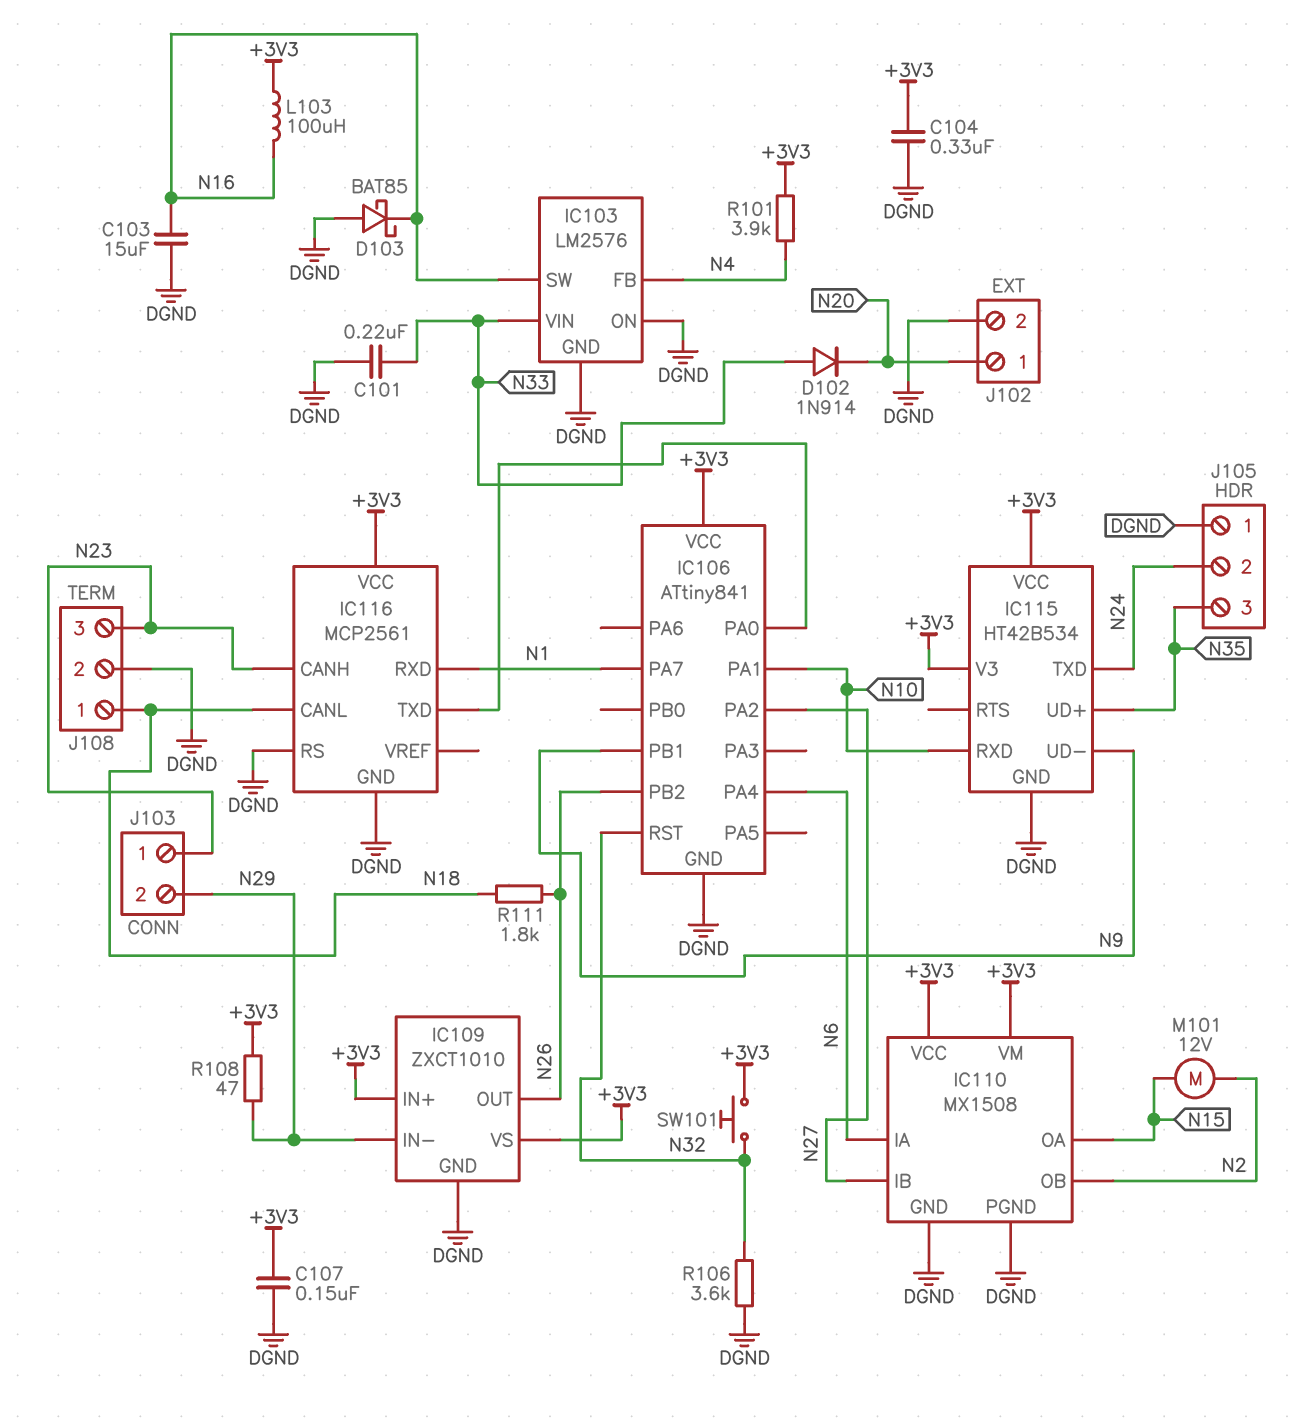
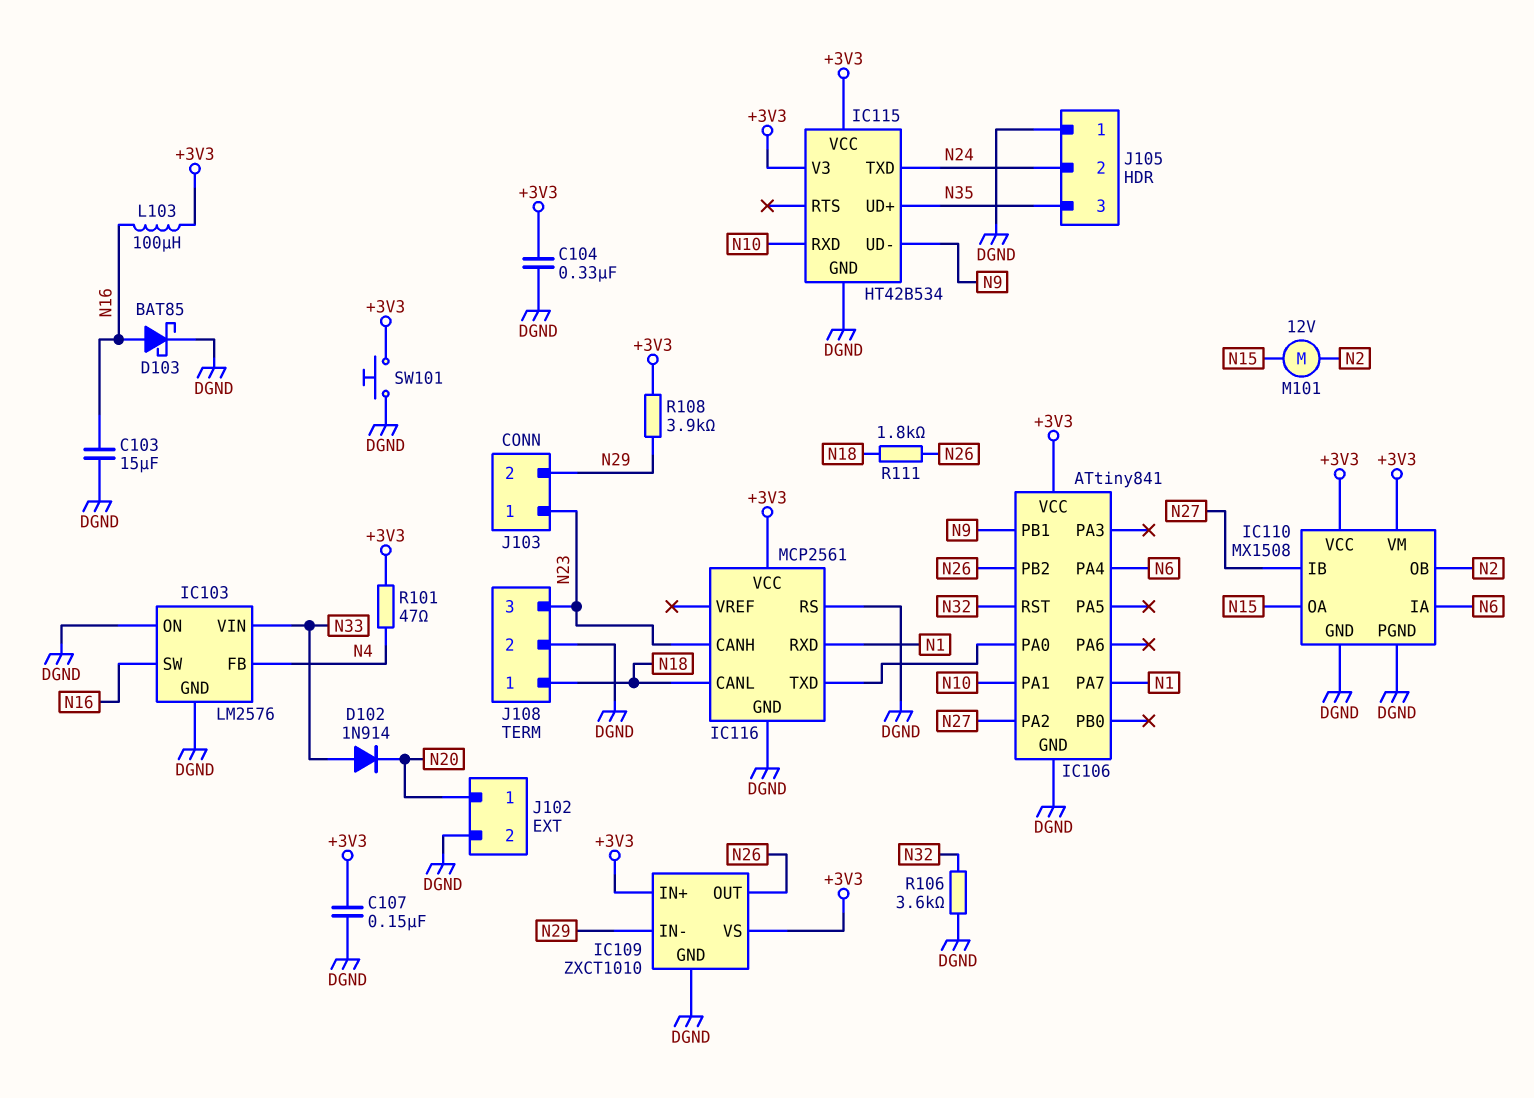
C101: 220nF (DGND, N33) -> none
D103: schottky BAT85 (A DGND, K N16) -> schottky BAT85 (A N16, K DGND)
R101: 3.9k (+3V3, N4) -> 47 (+3V3, N4)
R108: 47 (+3V3, N29) -> 3.9k (+3V3, N29)
SW101: button (+3V3, N32) -> button (+3V3, DGND)

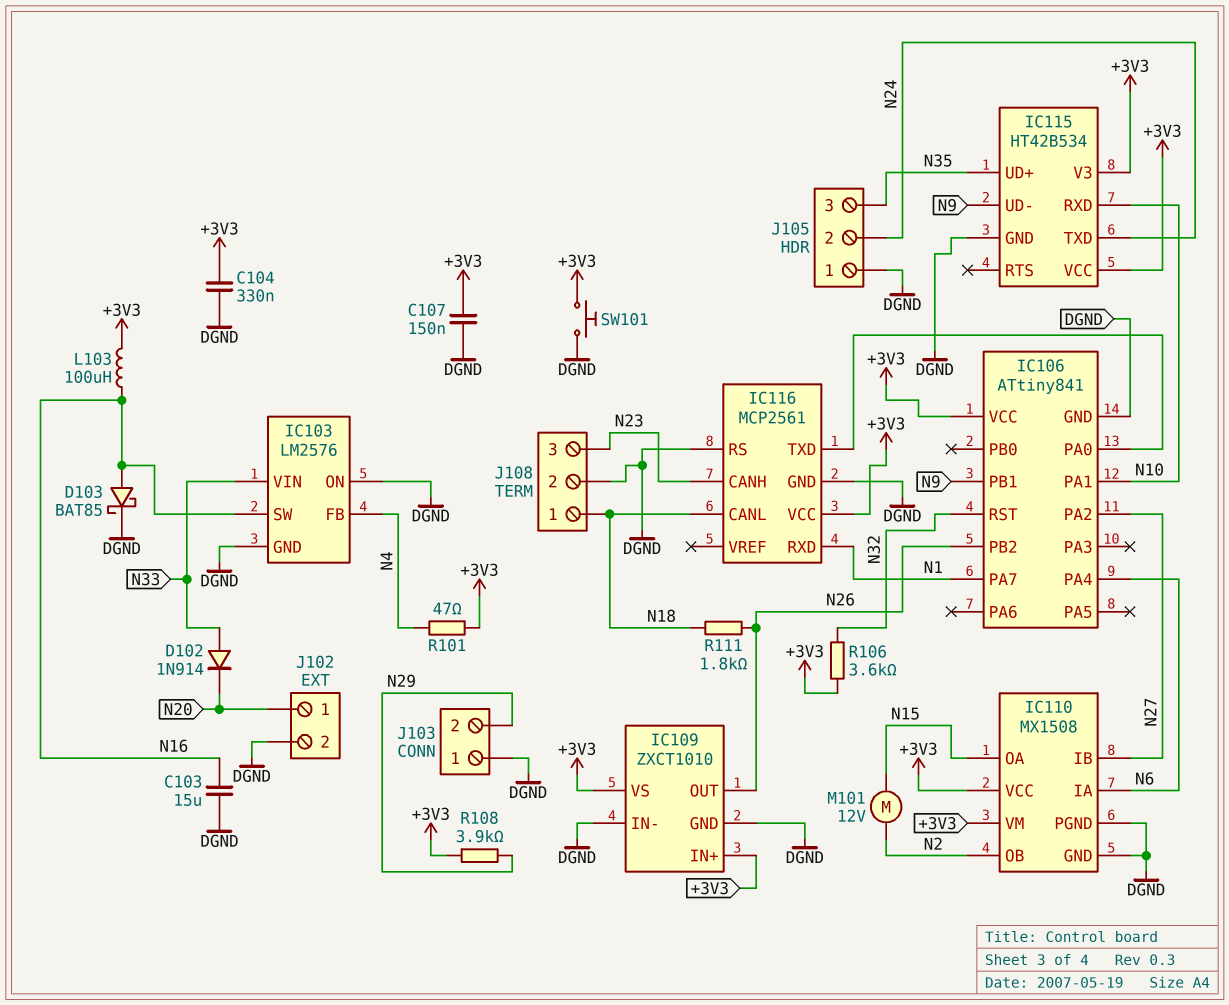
IC109 pin IN-: N29 -> DGND
J103 pin 1: N23 -> DGND
R106: 3.6k (DGND, N32) -> 3.6k (+3V3, N32)

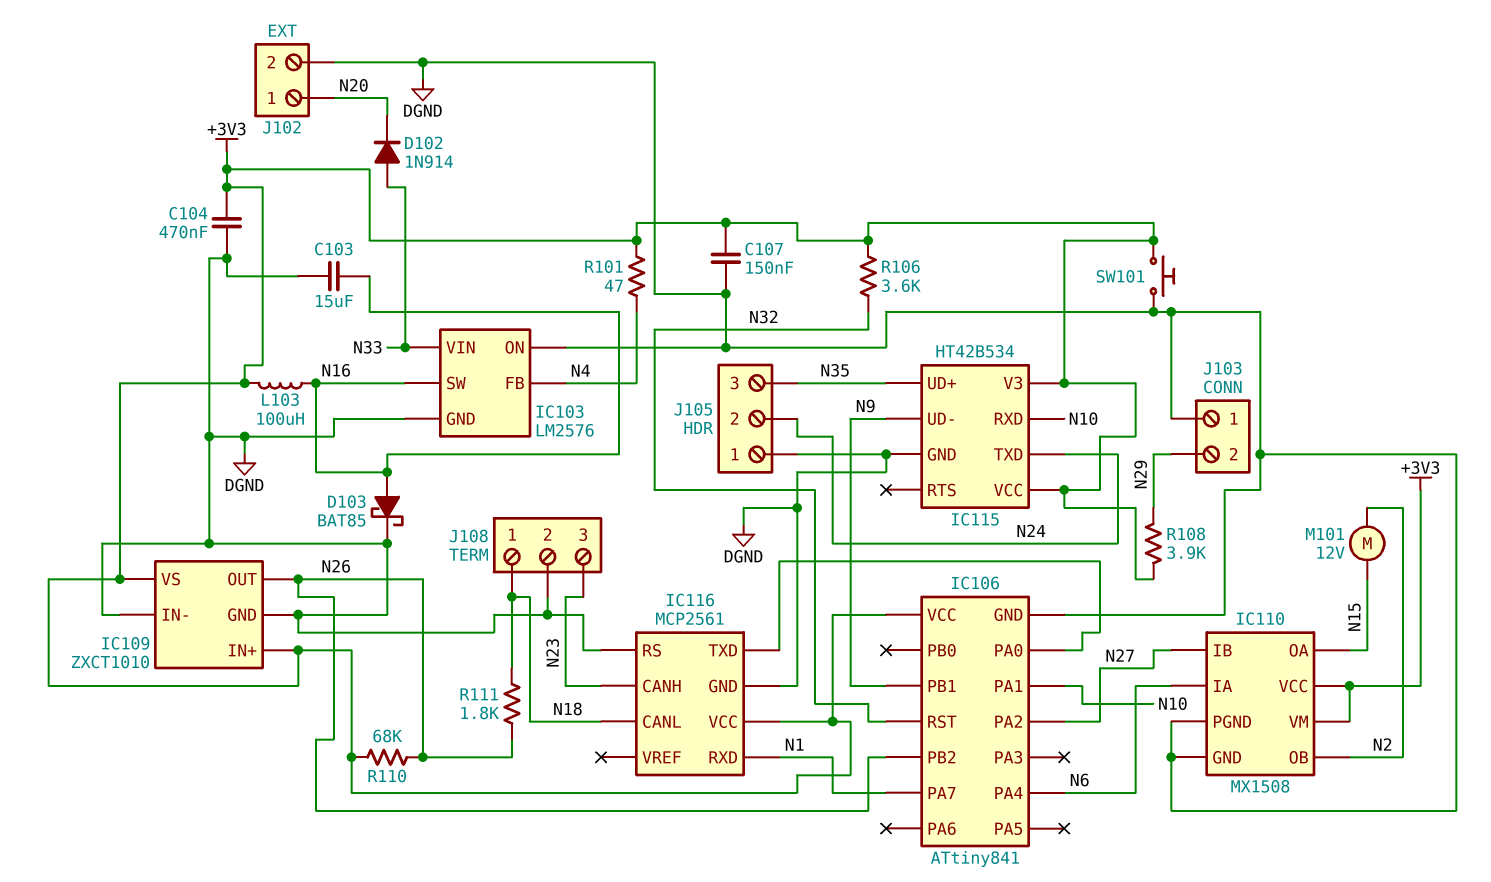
C104: 330nF (+3V3, DGND) -> 470nF (+3V3, DGND)
R110: none -> 68k (+3V3, N26)

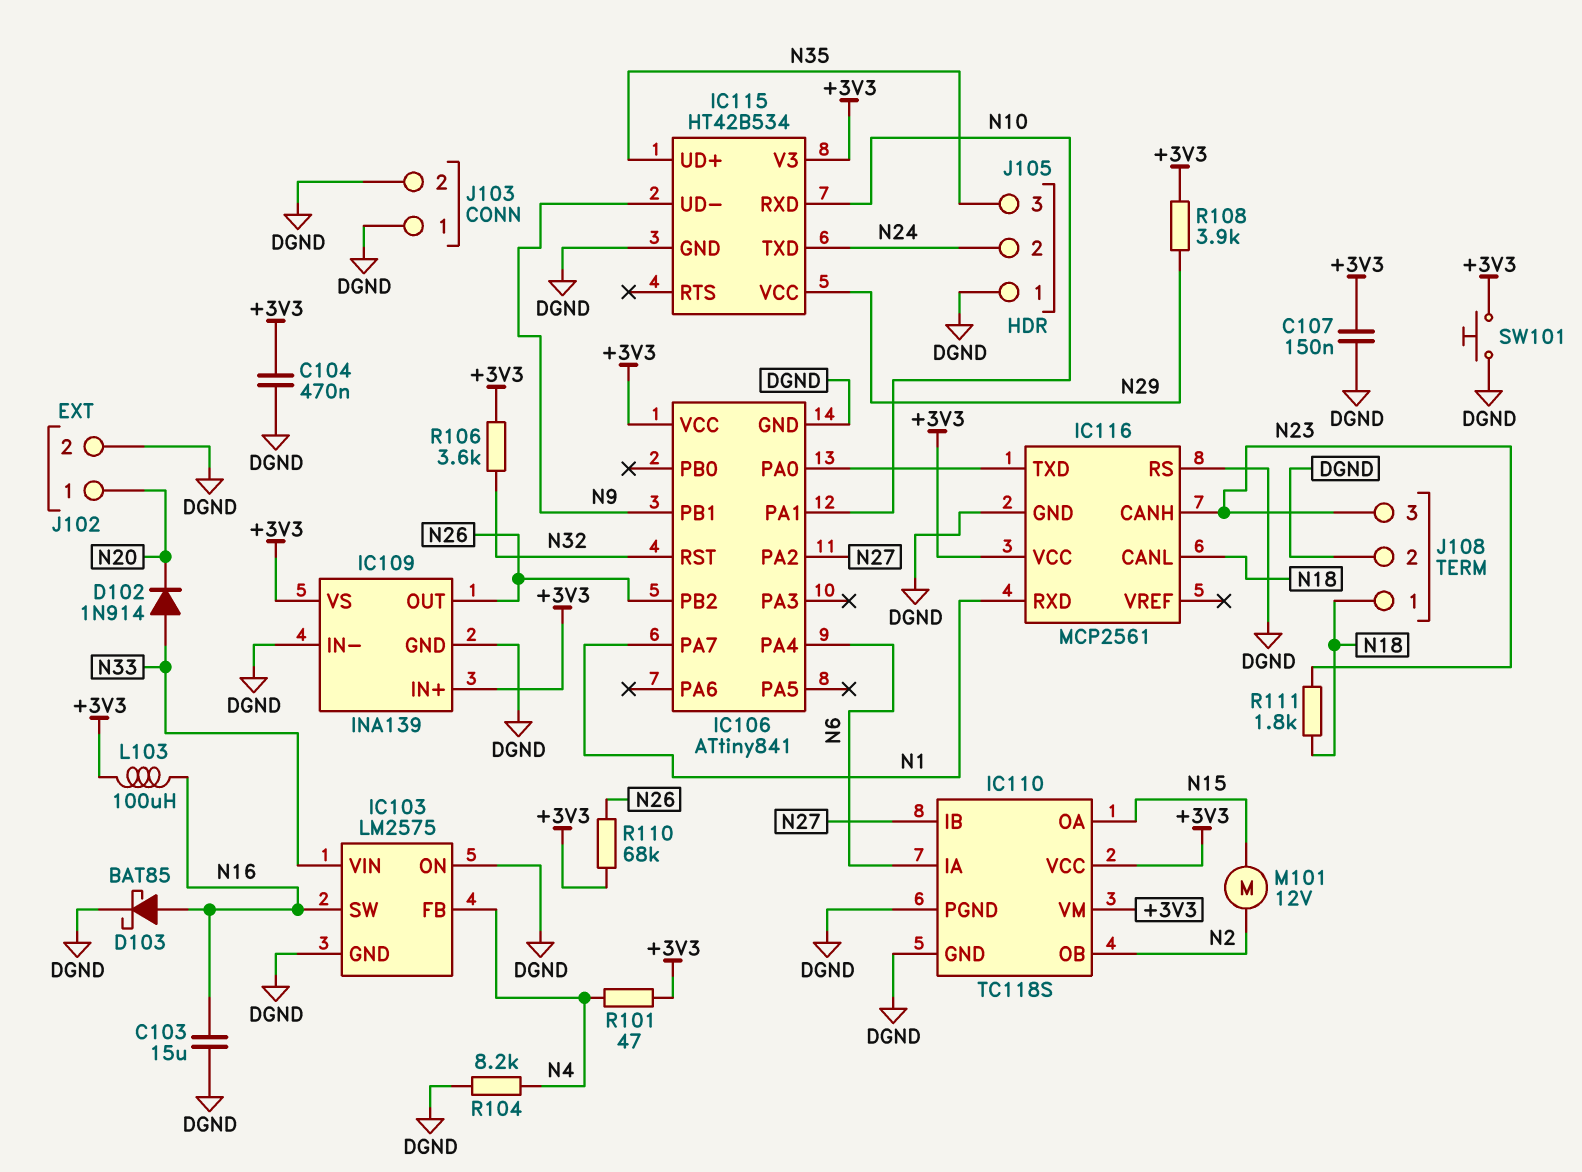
IC103: LM2576 -> LM2575
IC109: ZXCT1010 -> INA139
IC110: MX1508 -> TC118S
IC115 pin VCC: +3V3 -> N29
J103 pin 2: N29 -> DGND
R104: none -> 8.2k (DGND, N4)
R111: 1.8k (N18, N26) -> 1.8k (N18, N23)

